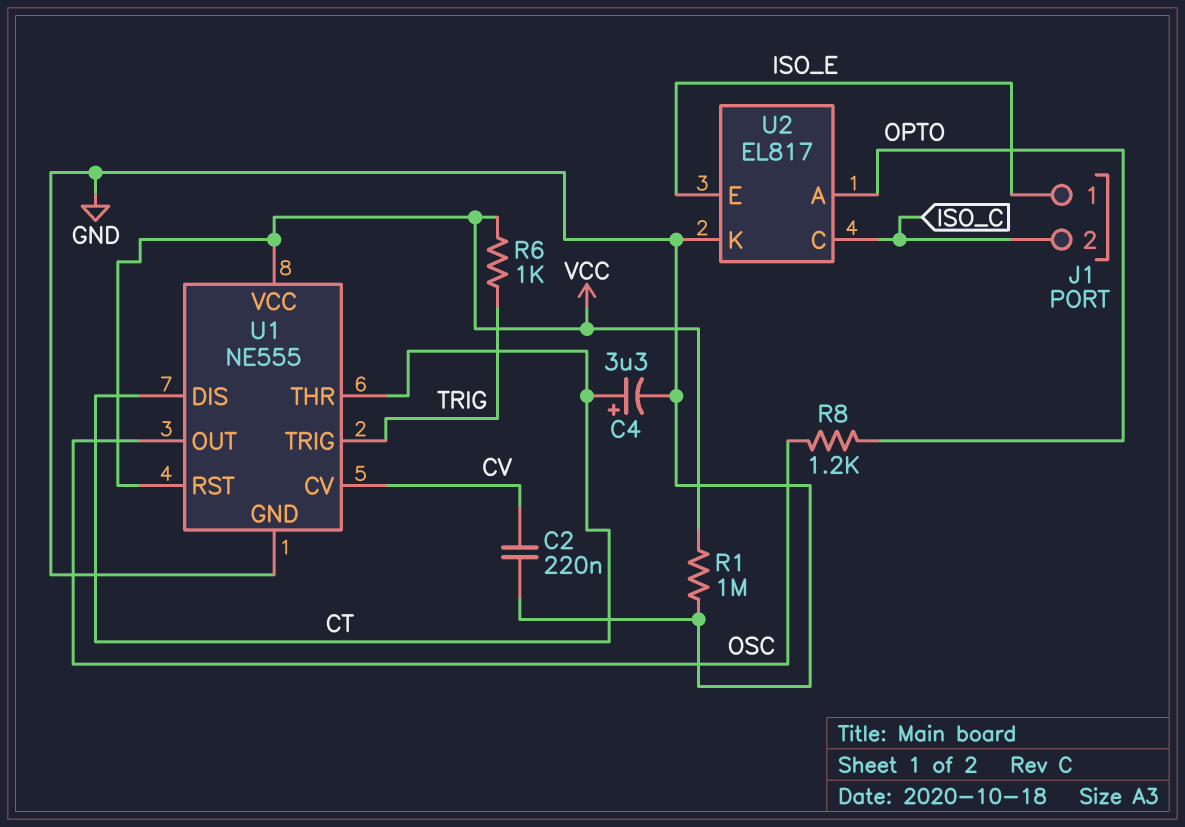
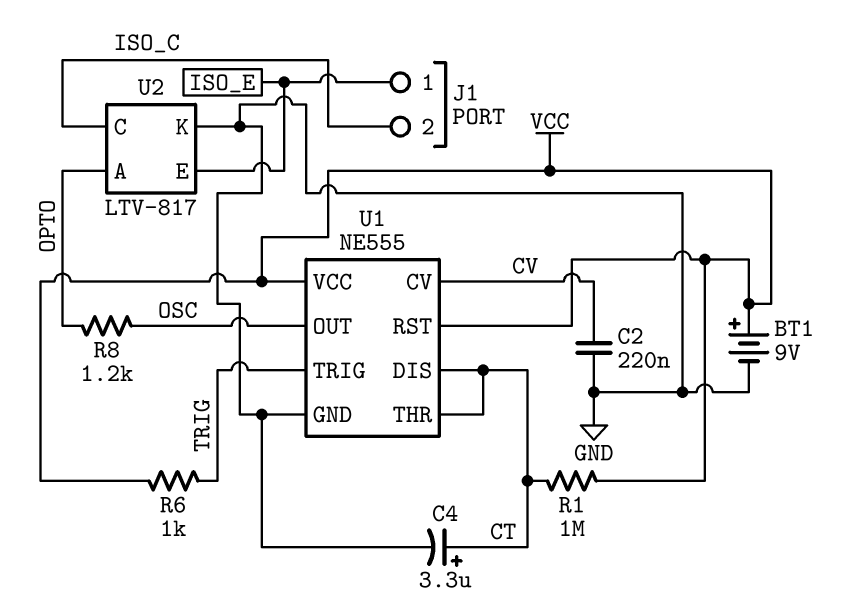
BT1: none -> 9V (plus VCC, minus GND)
R1: 1M (GND, VCC) -> 1M (CT, VCC)
U2: EL817 -> LTV-817

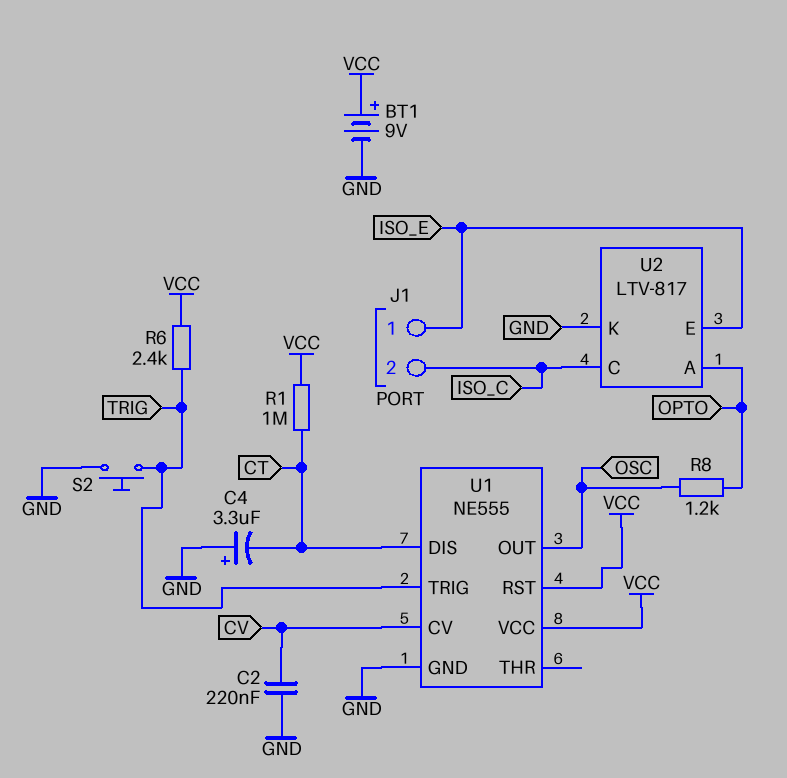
C4: 3.3uF (plus CT, minus GND) -> 3.3uF (plus GND, minus CT)
R6: 1k (TRIG, VCC) -> 2.4k (TRIG, VCC)
S2: none -> button (GND, TRIG)
U1 pin THR: CT -> none

